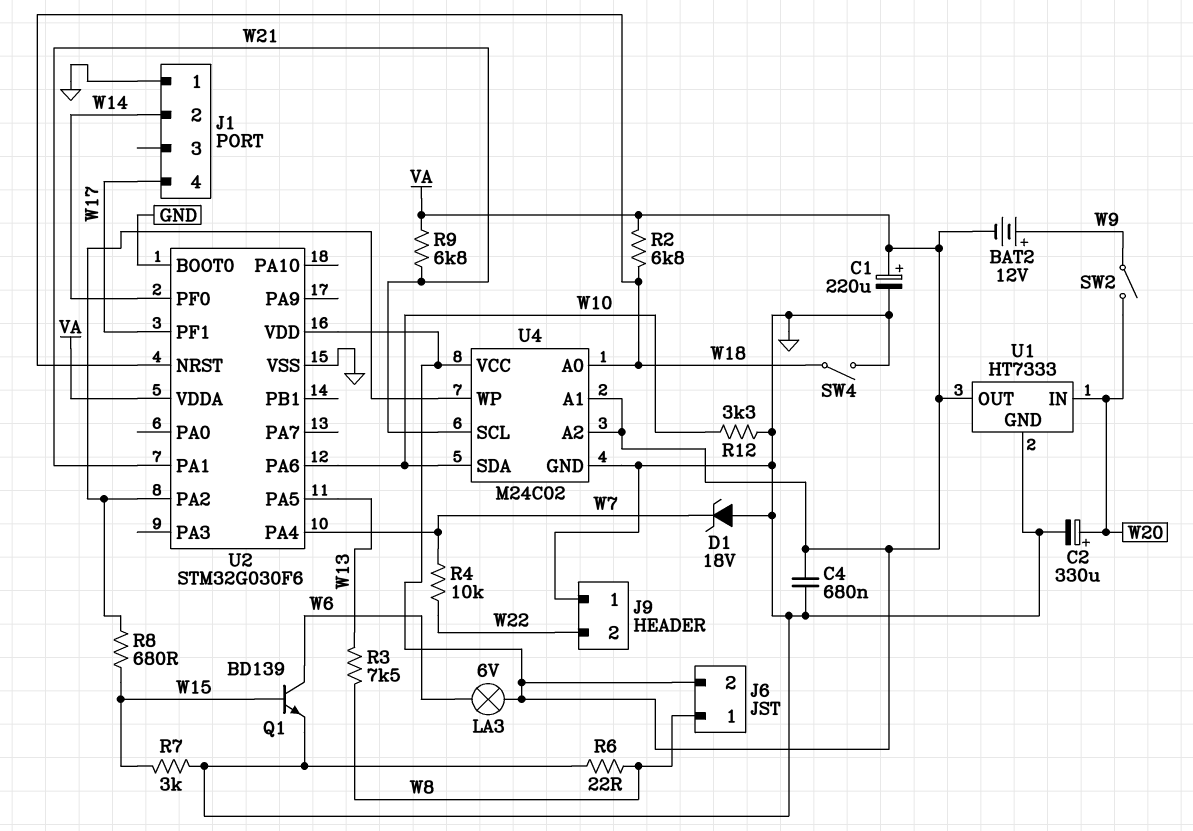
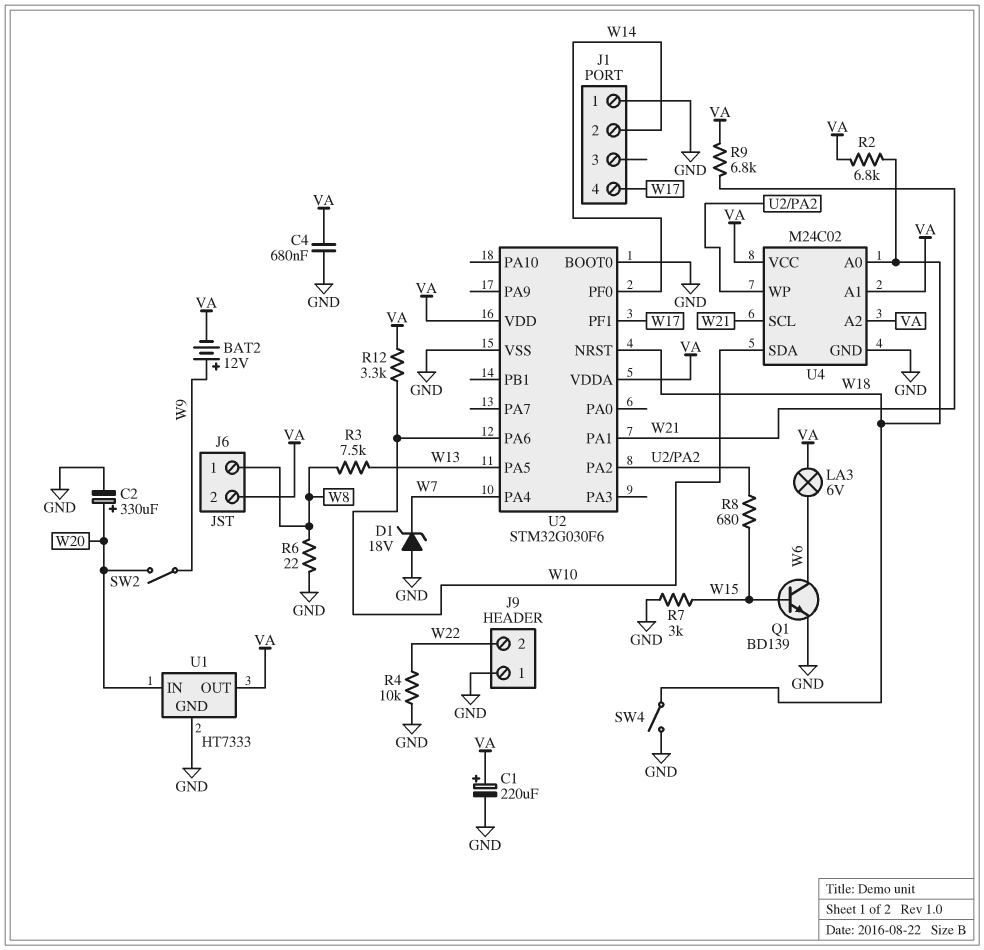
R4: 10k (W7, W22) -> 10k (GND, W22)
R12: 3.3k (GND, W10) -> 3.3k (VA, W10)

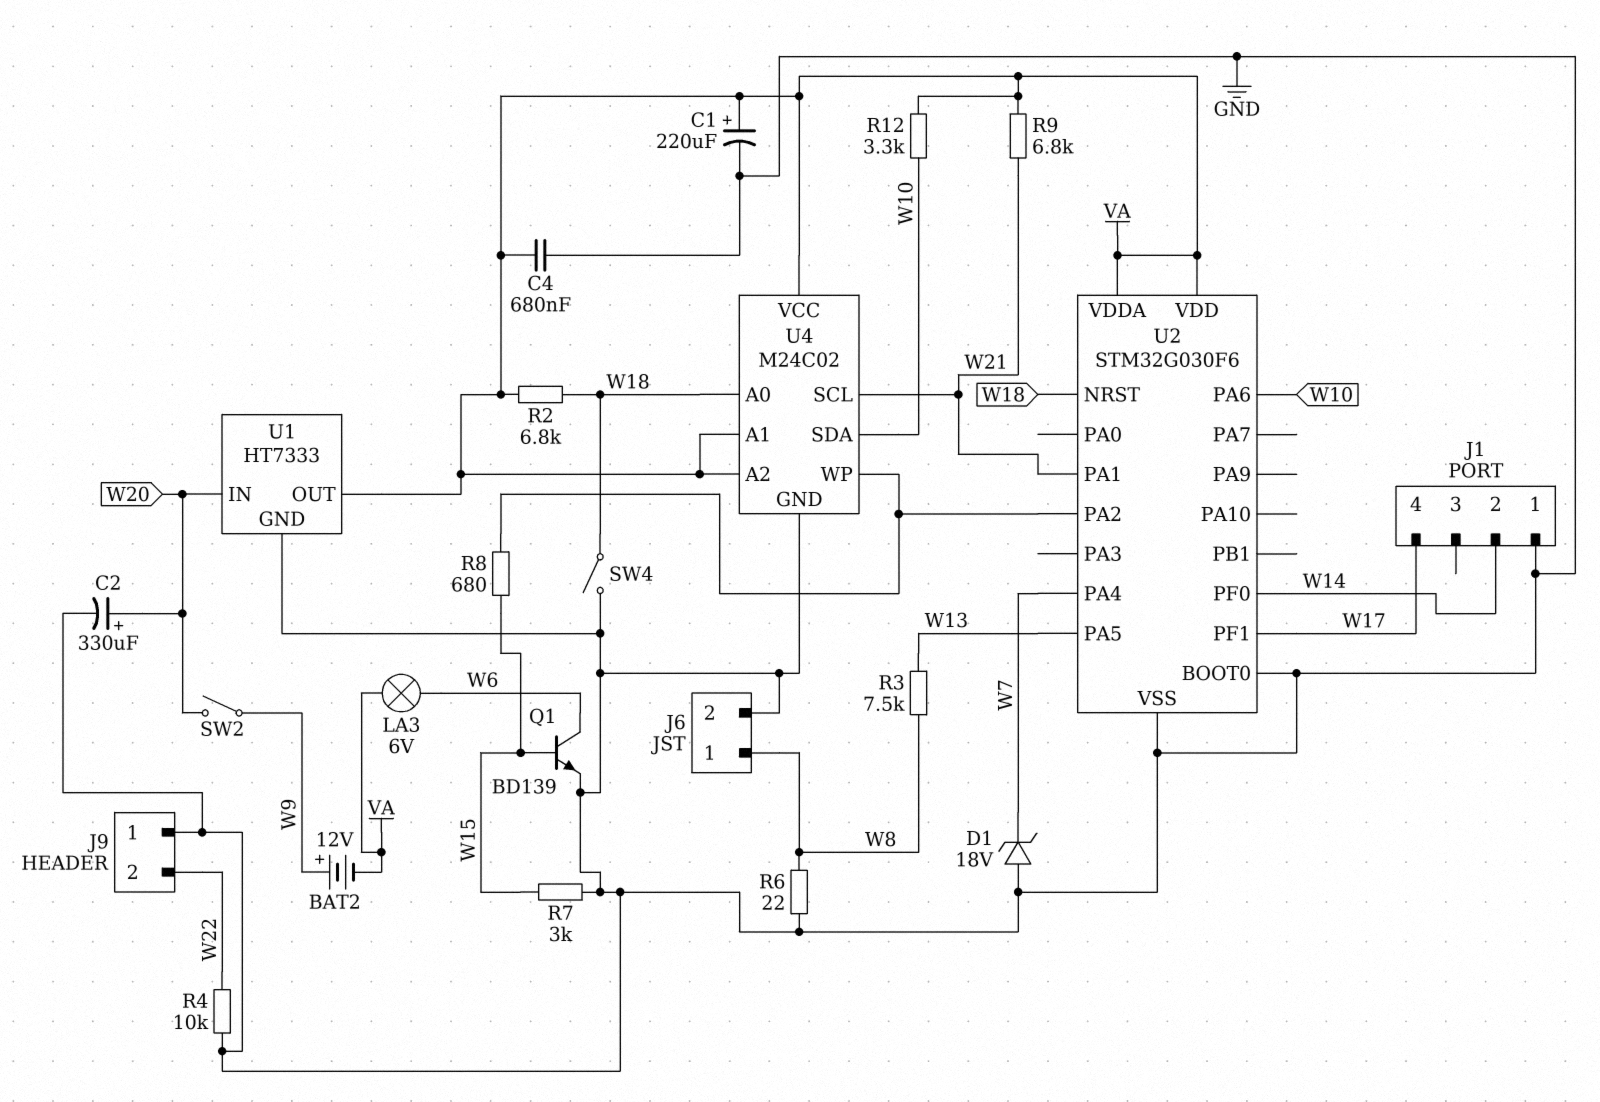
J6 pin 2: VA -> GND

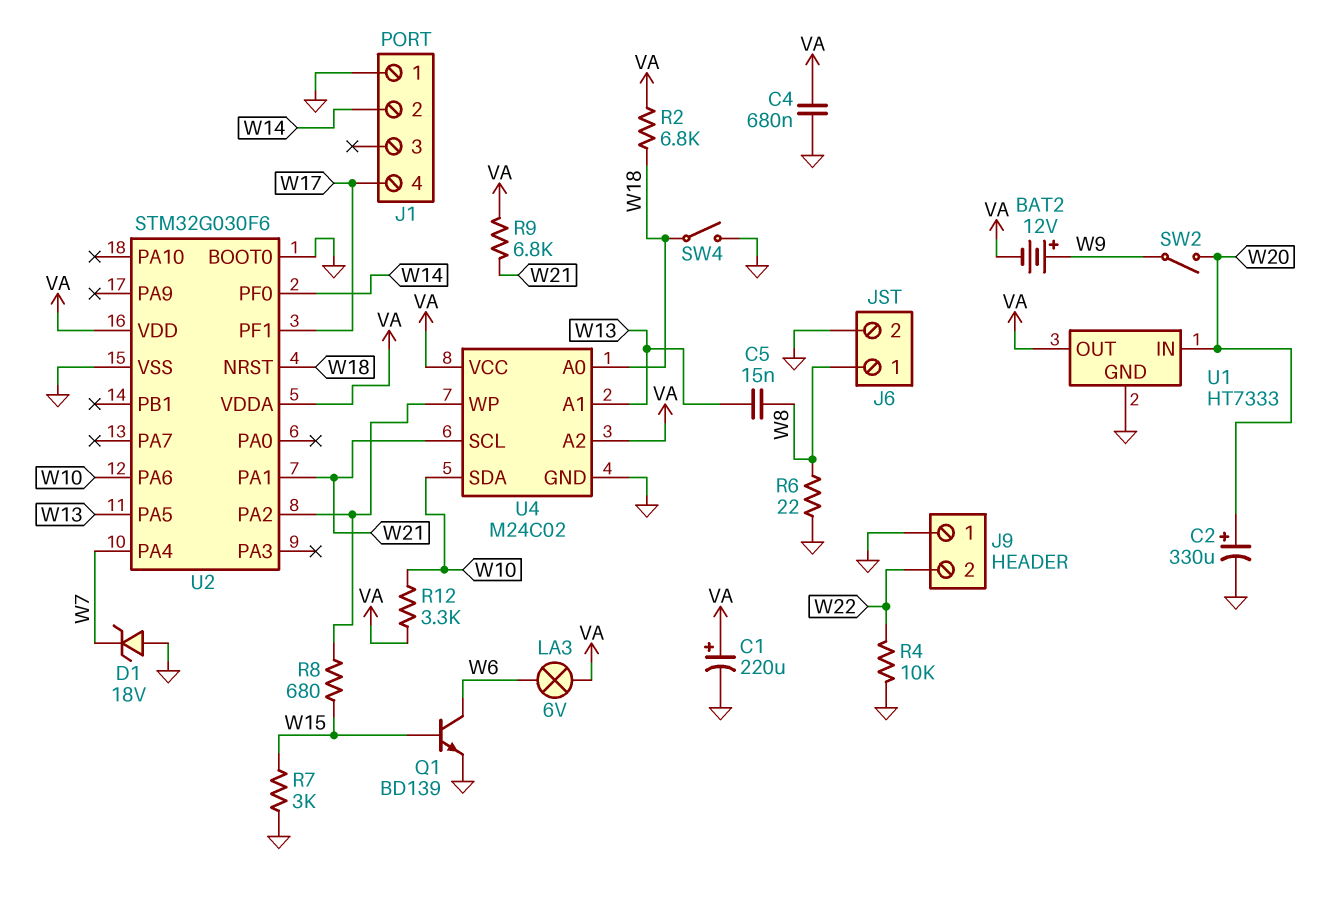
C5: none -> 15nF (W8, W13)
R3: 7.5k (W8, W13) -> none
U4 pin A1: VA -> W13

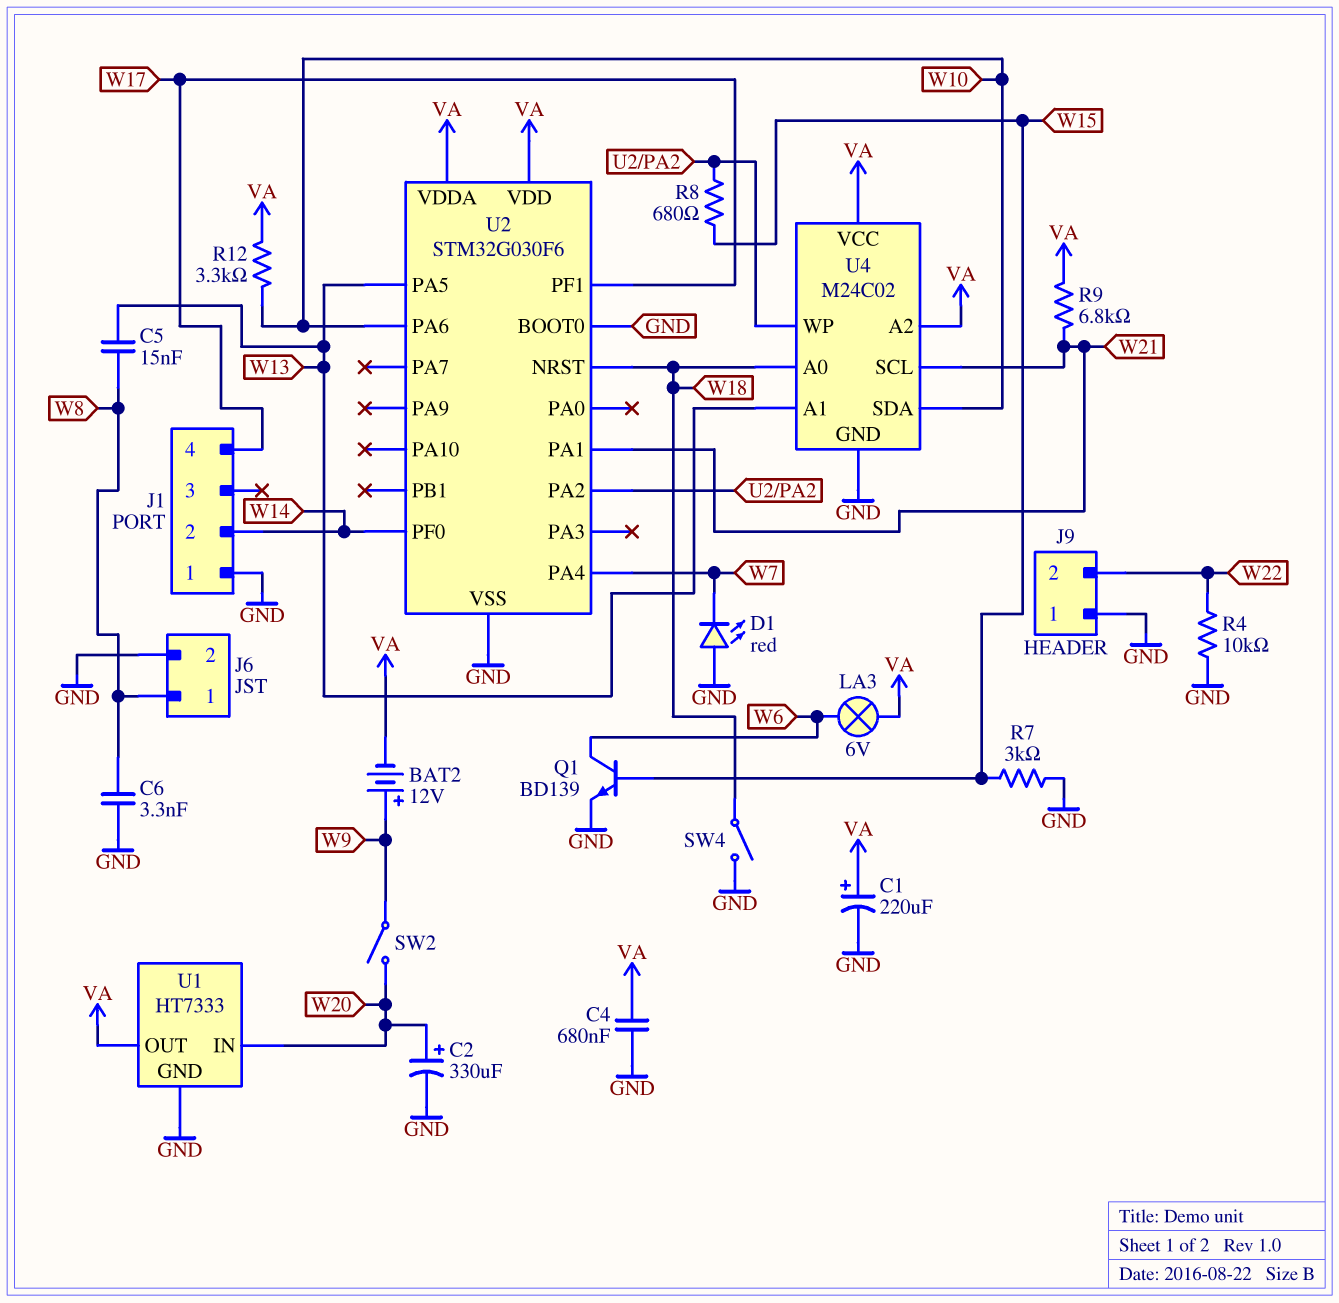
C6: none -> 3.3nF (GND, W8)
D1: zener 18V (A GND, K W7) -> LED red (A GND, K W7)
R2: 6.8k (VA, W18) -> none
R6: 22 (GND, W8) -> none

